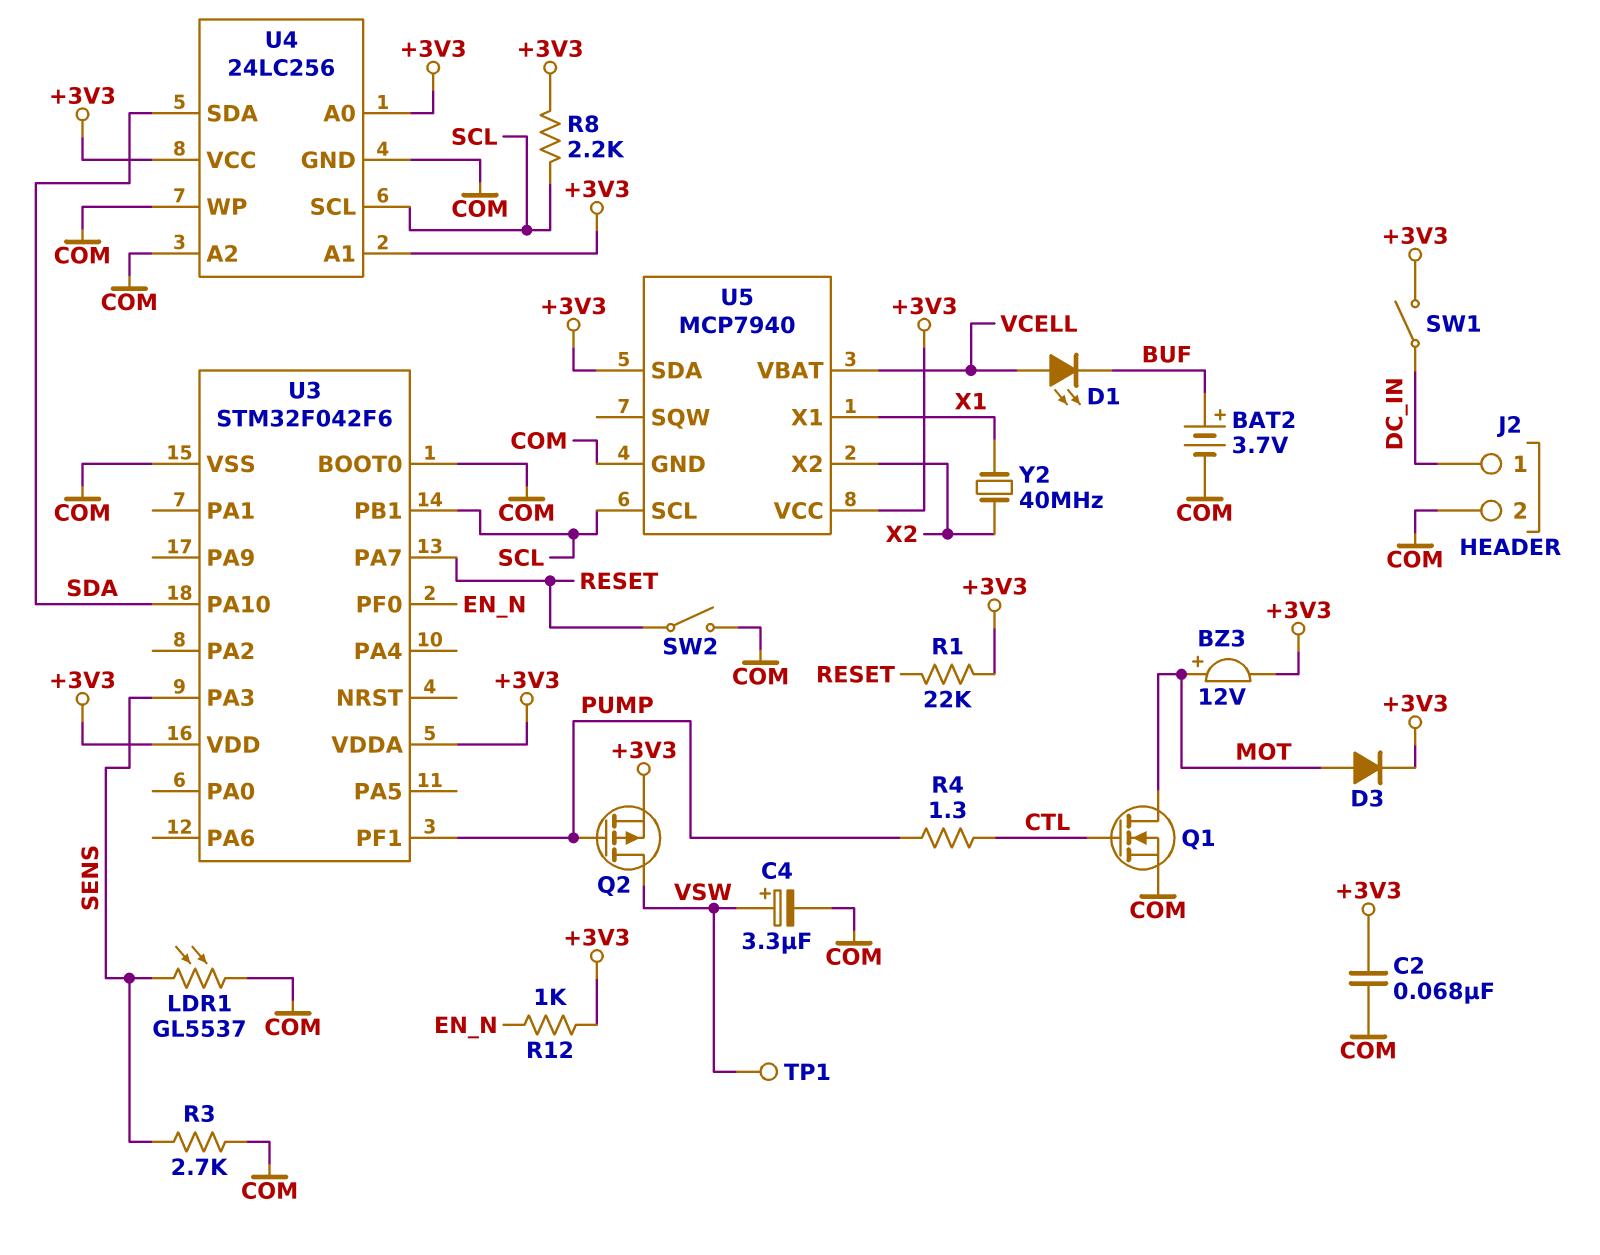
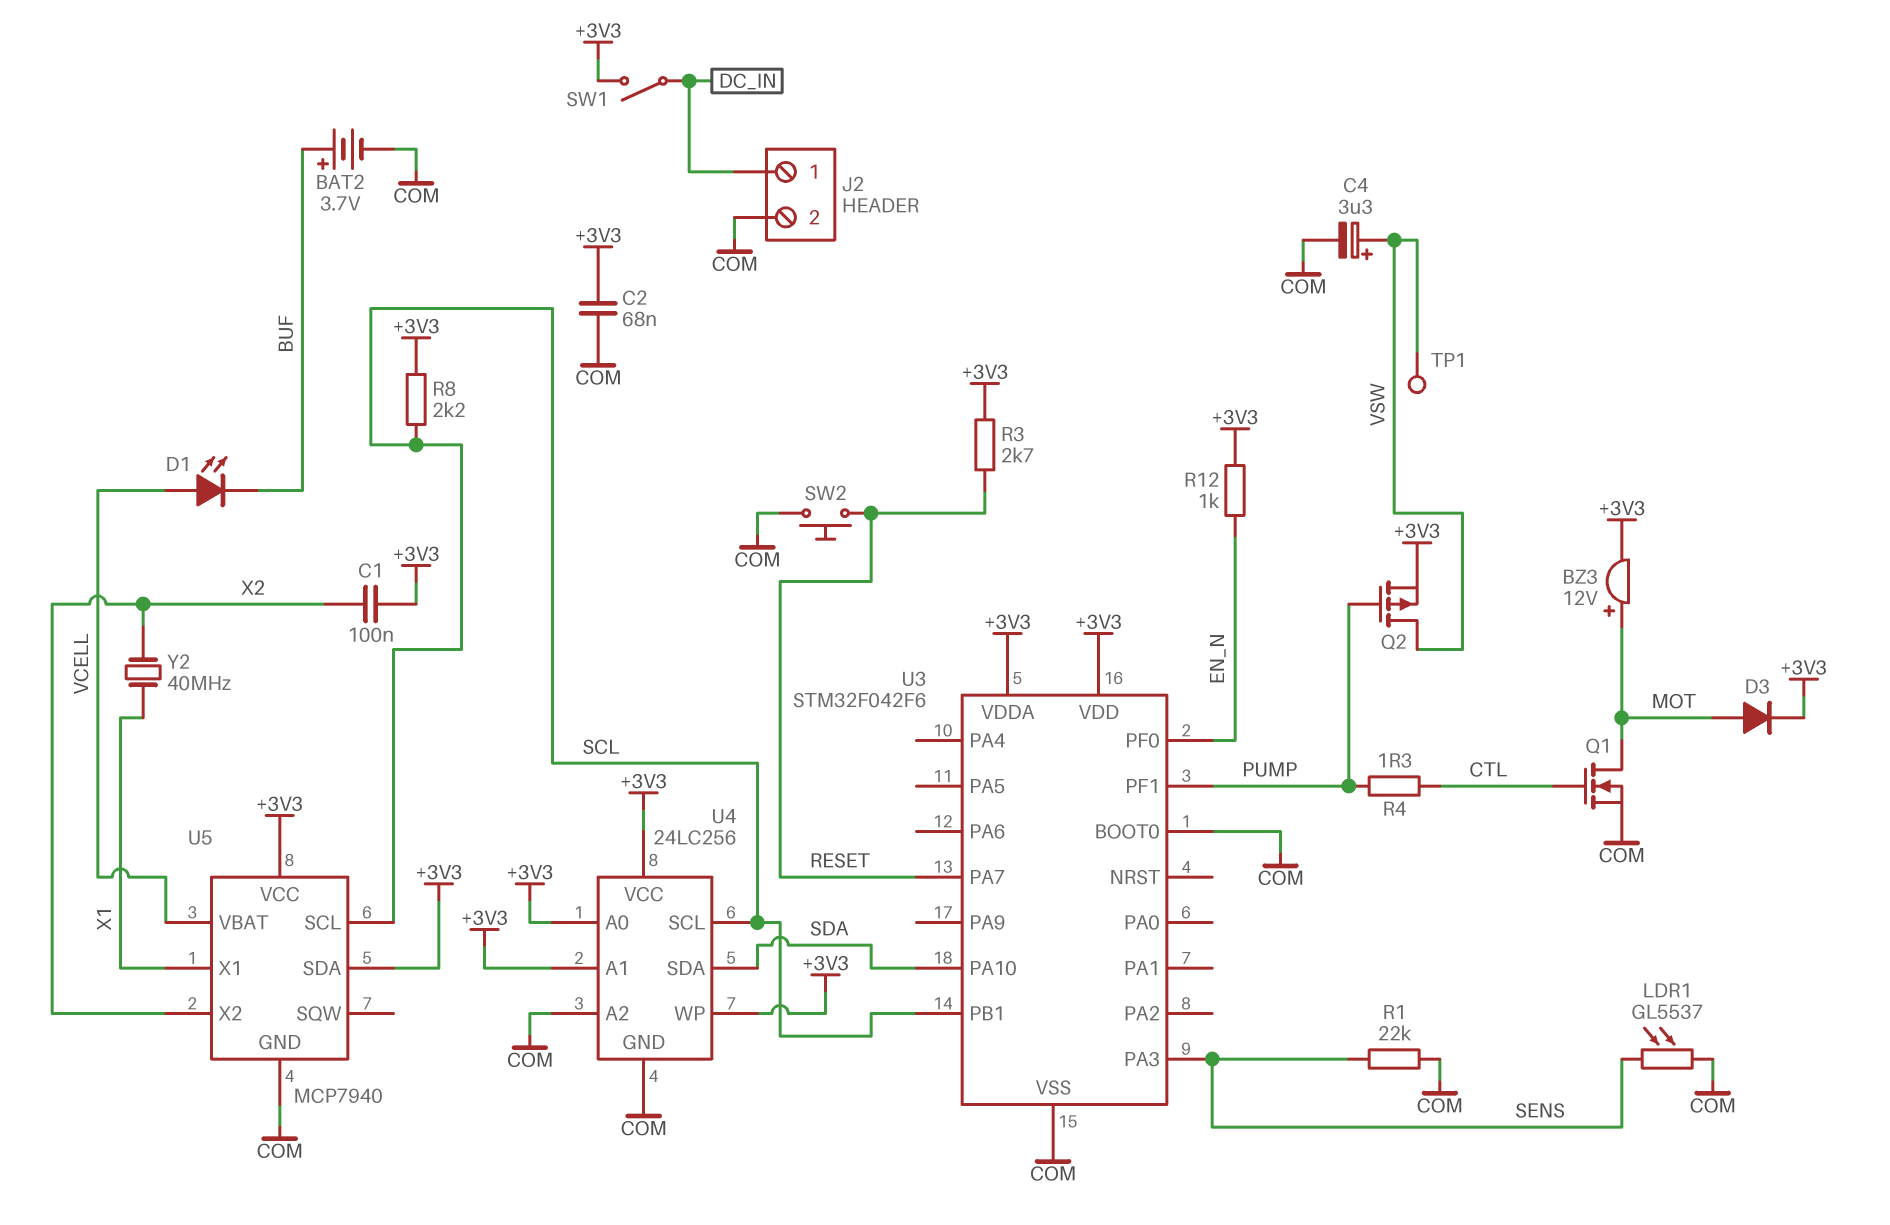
C1: none -> 100nF (+3V3, X2)
R1: 22k (+3V3, RESET) -> 22k (COM, SENS)
R3: 2.7k (COM, SENS) -> 2.7k (+3V3, RESET)
SW2: switch (COM, RESET) -> button (COM, RESET)
U4 pin WP: COM -> +3V3

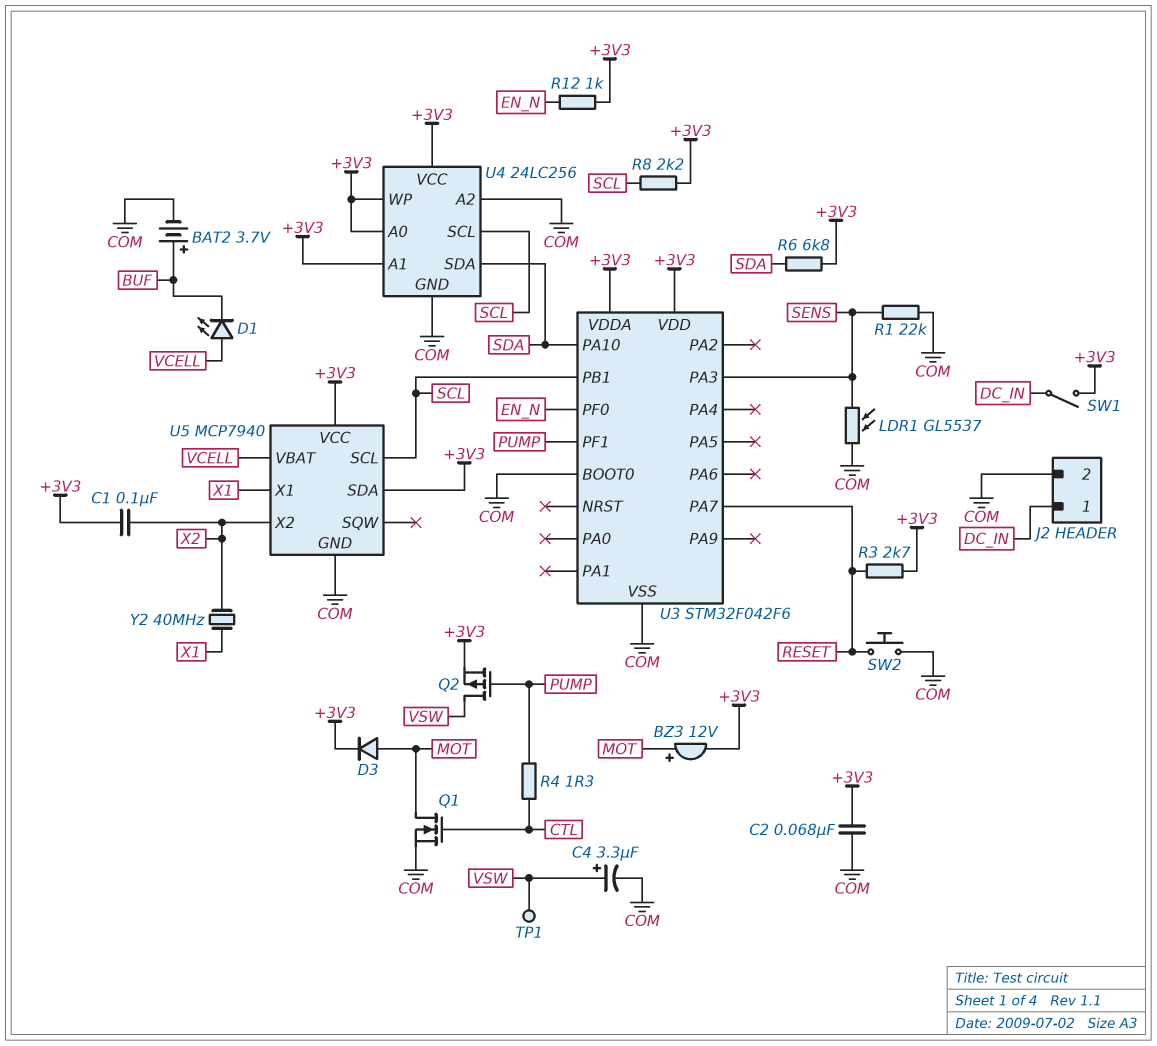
R6: none -> 6.8k (+3V3, SDA)

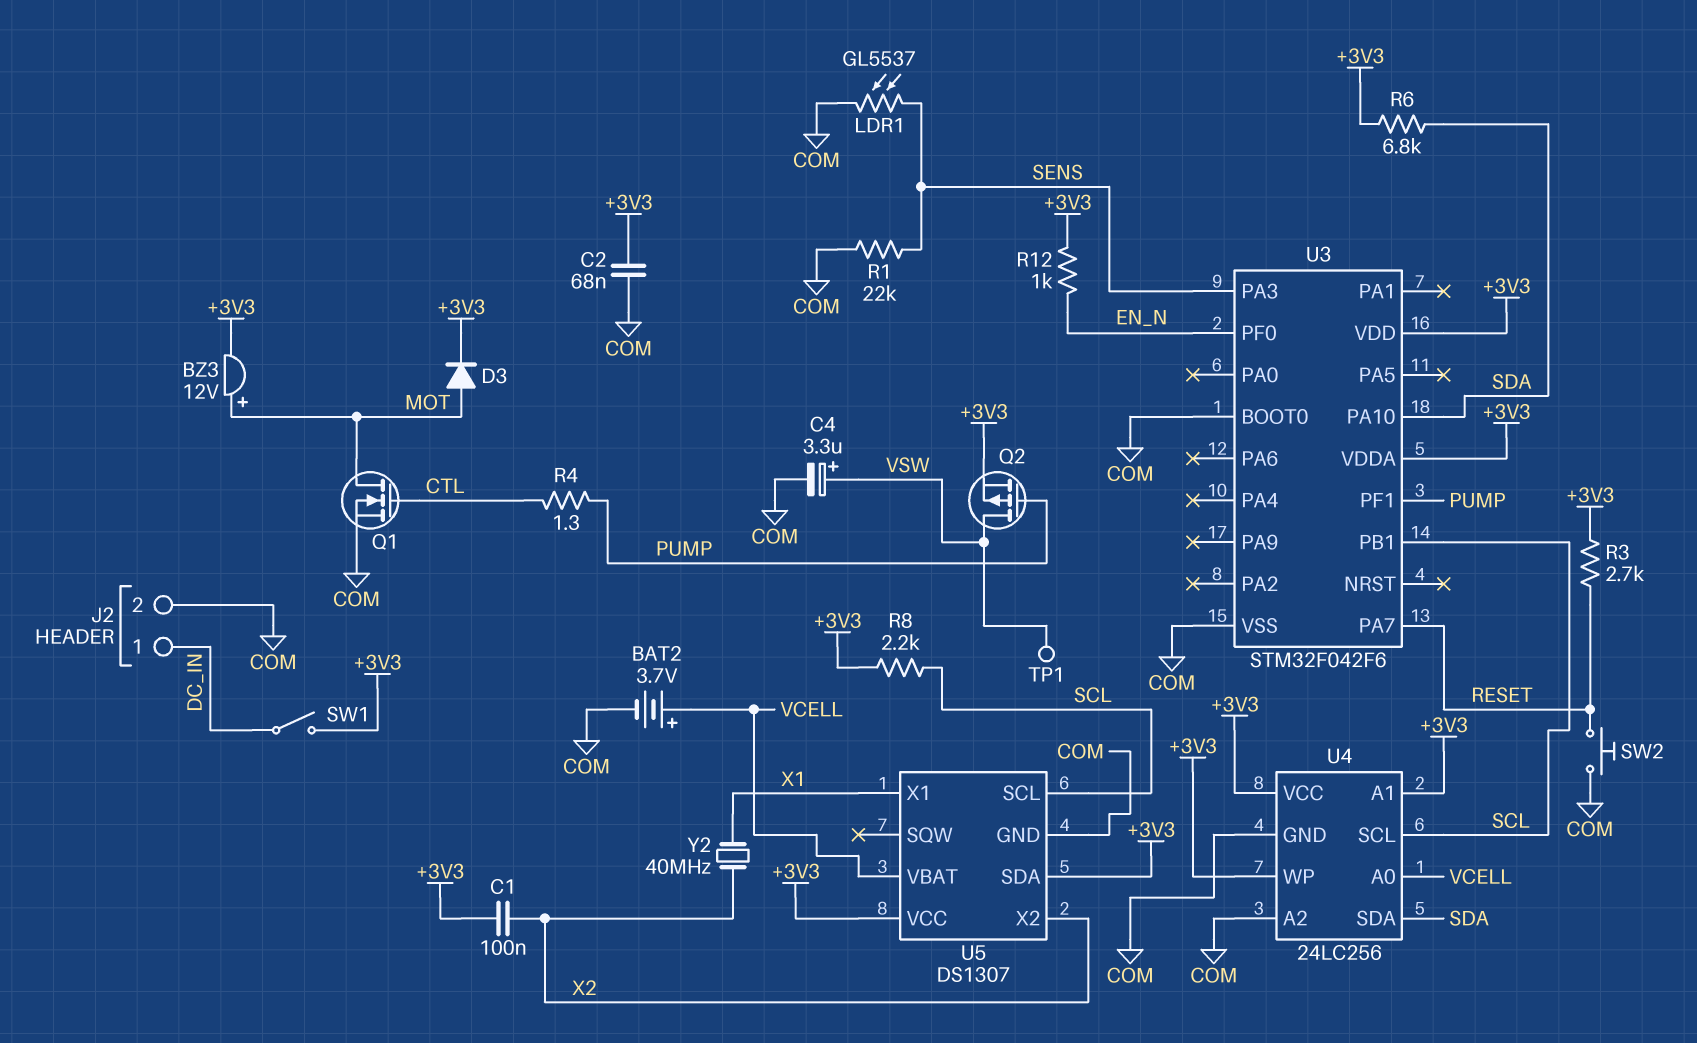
BAT2: 3.7V (plus BUF, minus COM) -> 3.7V (plus VCELL, minus COM)
D1: LED (A VCELL, K BUF) -> none
U4 pin A0: +3V3 -> VCELL
U5: MCP7940 -> DS1307

